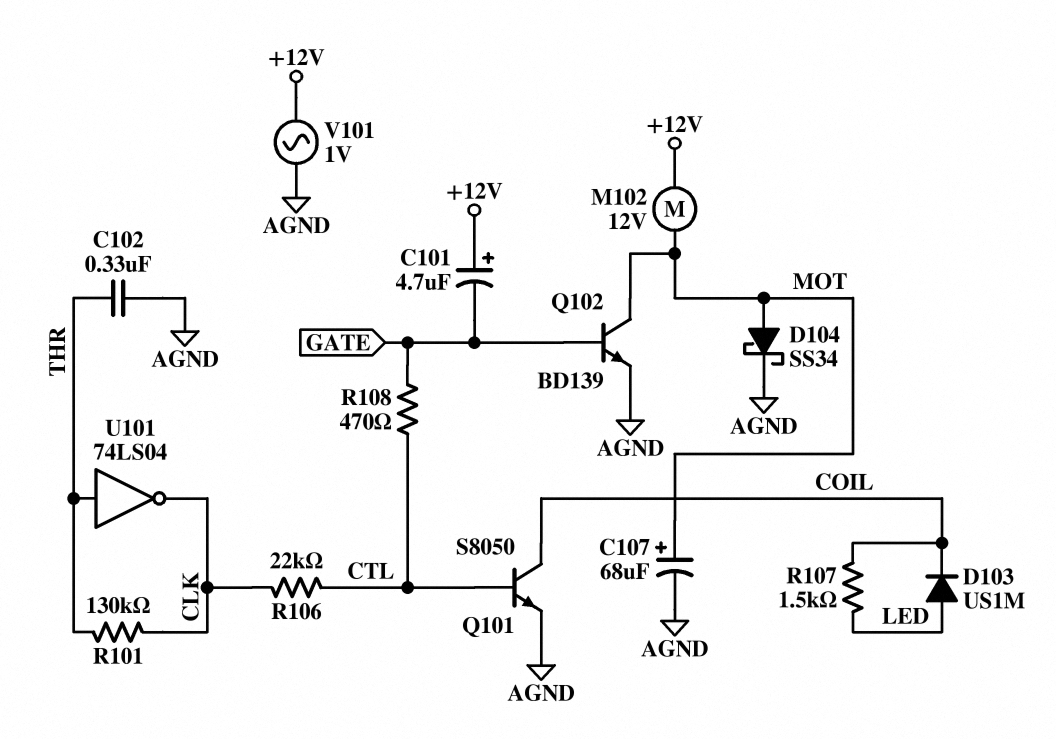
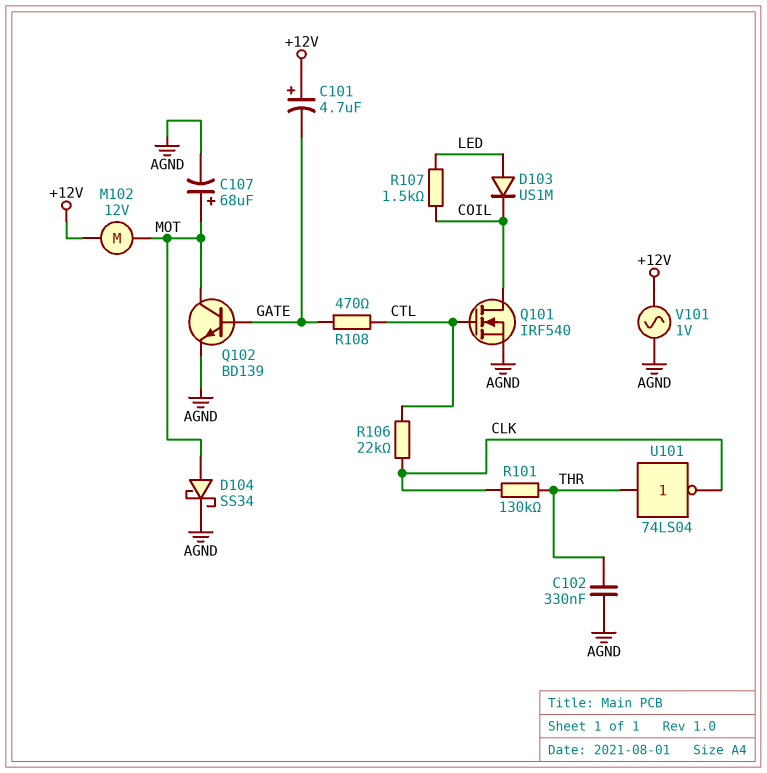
Q101: NPN S8050 (B CTL, C COIL, E AGND) -> NMOS IRF540 (G CTL, D COIL, S AGND)

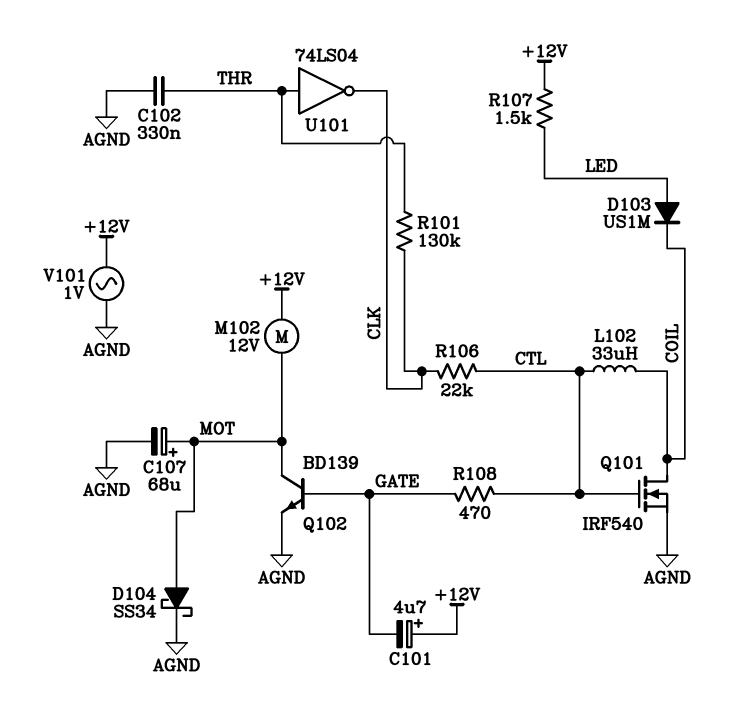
L102: none -> 33uH (COIL, CTL)
R107: 1.5k (COIL, LED) -> 1.5k (+12V, LED)

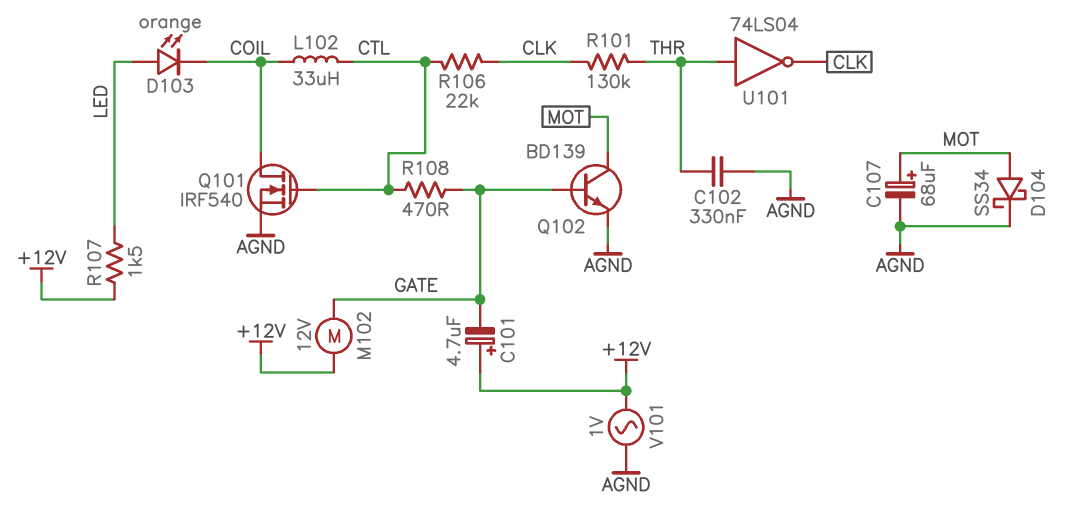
D103: diode US1M (A LED, K COIL) -> LED orange (A LED, K COIL)
M102: motor 12V (+12V, MOT) -> motor 12V (+12V, GATE)

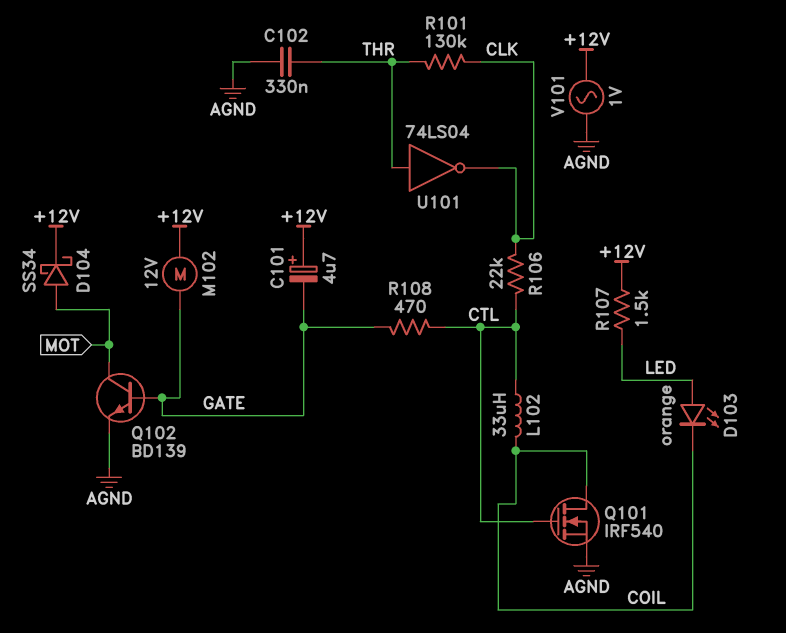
C107: 68uF (plus MOT, minus AGND) -> none
D104: schottky SS34 (A MOT, K AGND) -> schottky SS34 (A MOT, K +12V)

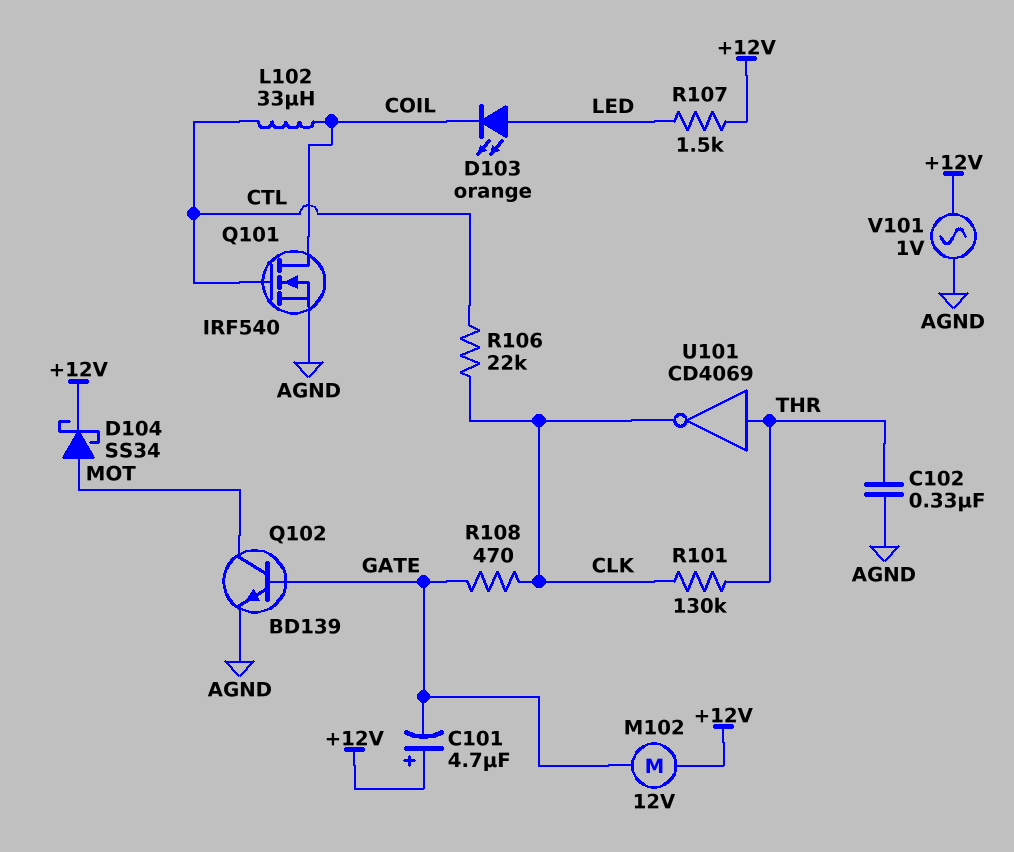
R108: 470 (CTL, GATE) -> 470 (CLK, GATE)
U101: NOT 74LS04 (in THR, out CLK) -> NOT CD4069 (in THR, out CLK)

